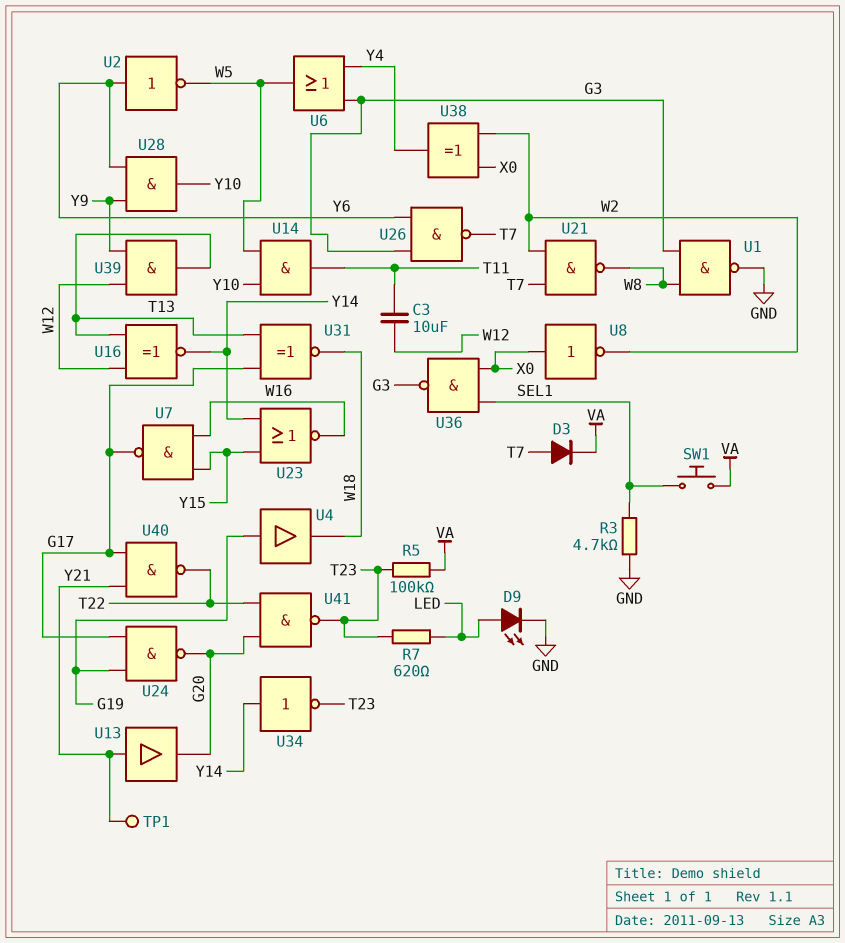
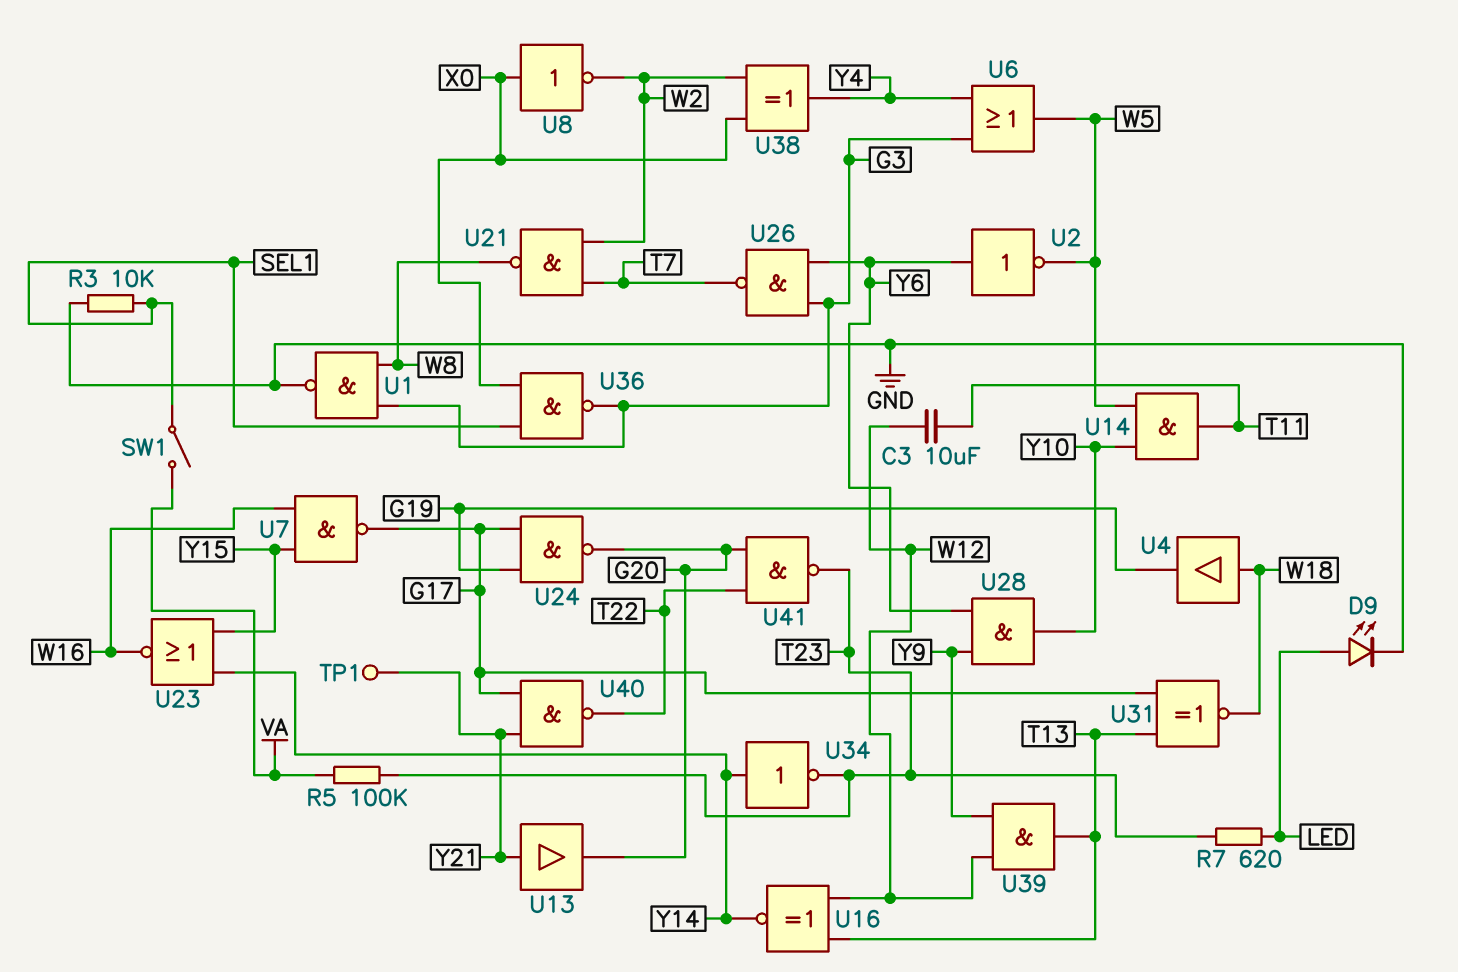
D3: diode (A T7, K VA) -> none
R3: 4.7k (GND, SEL1) -> 10k (GND, SEL1)
SW1: button (SEL1, VA) -> switch (SEL1, VA)
U4: buffer (in G19, out W18) -> buffer (in W18, out G19)

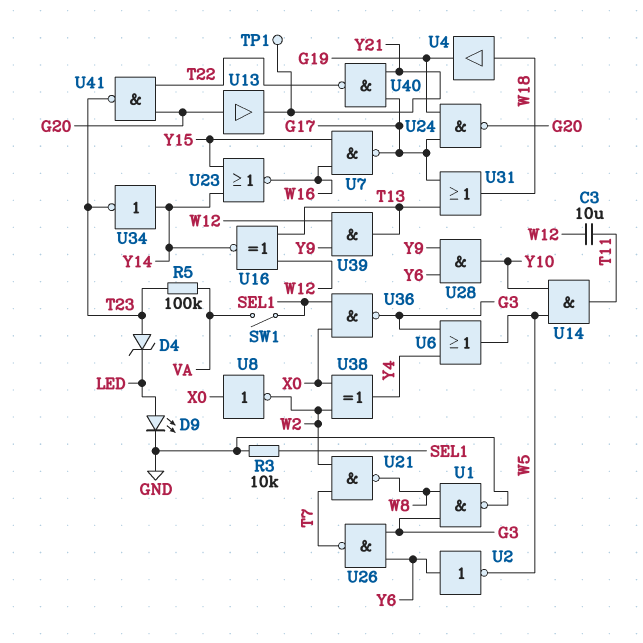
D4: none -> zener (A T23, K LED)
R7: 620 (LED, T23) -> none
U13: buffer (in Y21, out G20) -> buffer (in G20, out Y21)
U31: XNOR (in G17, in T13, out W18) -> OR (in G17, in T13, out W18)

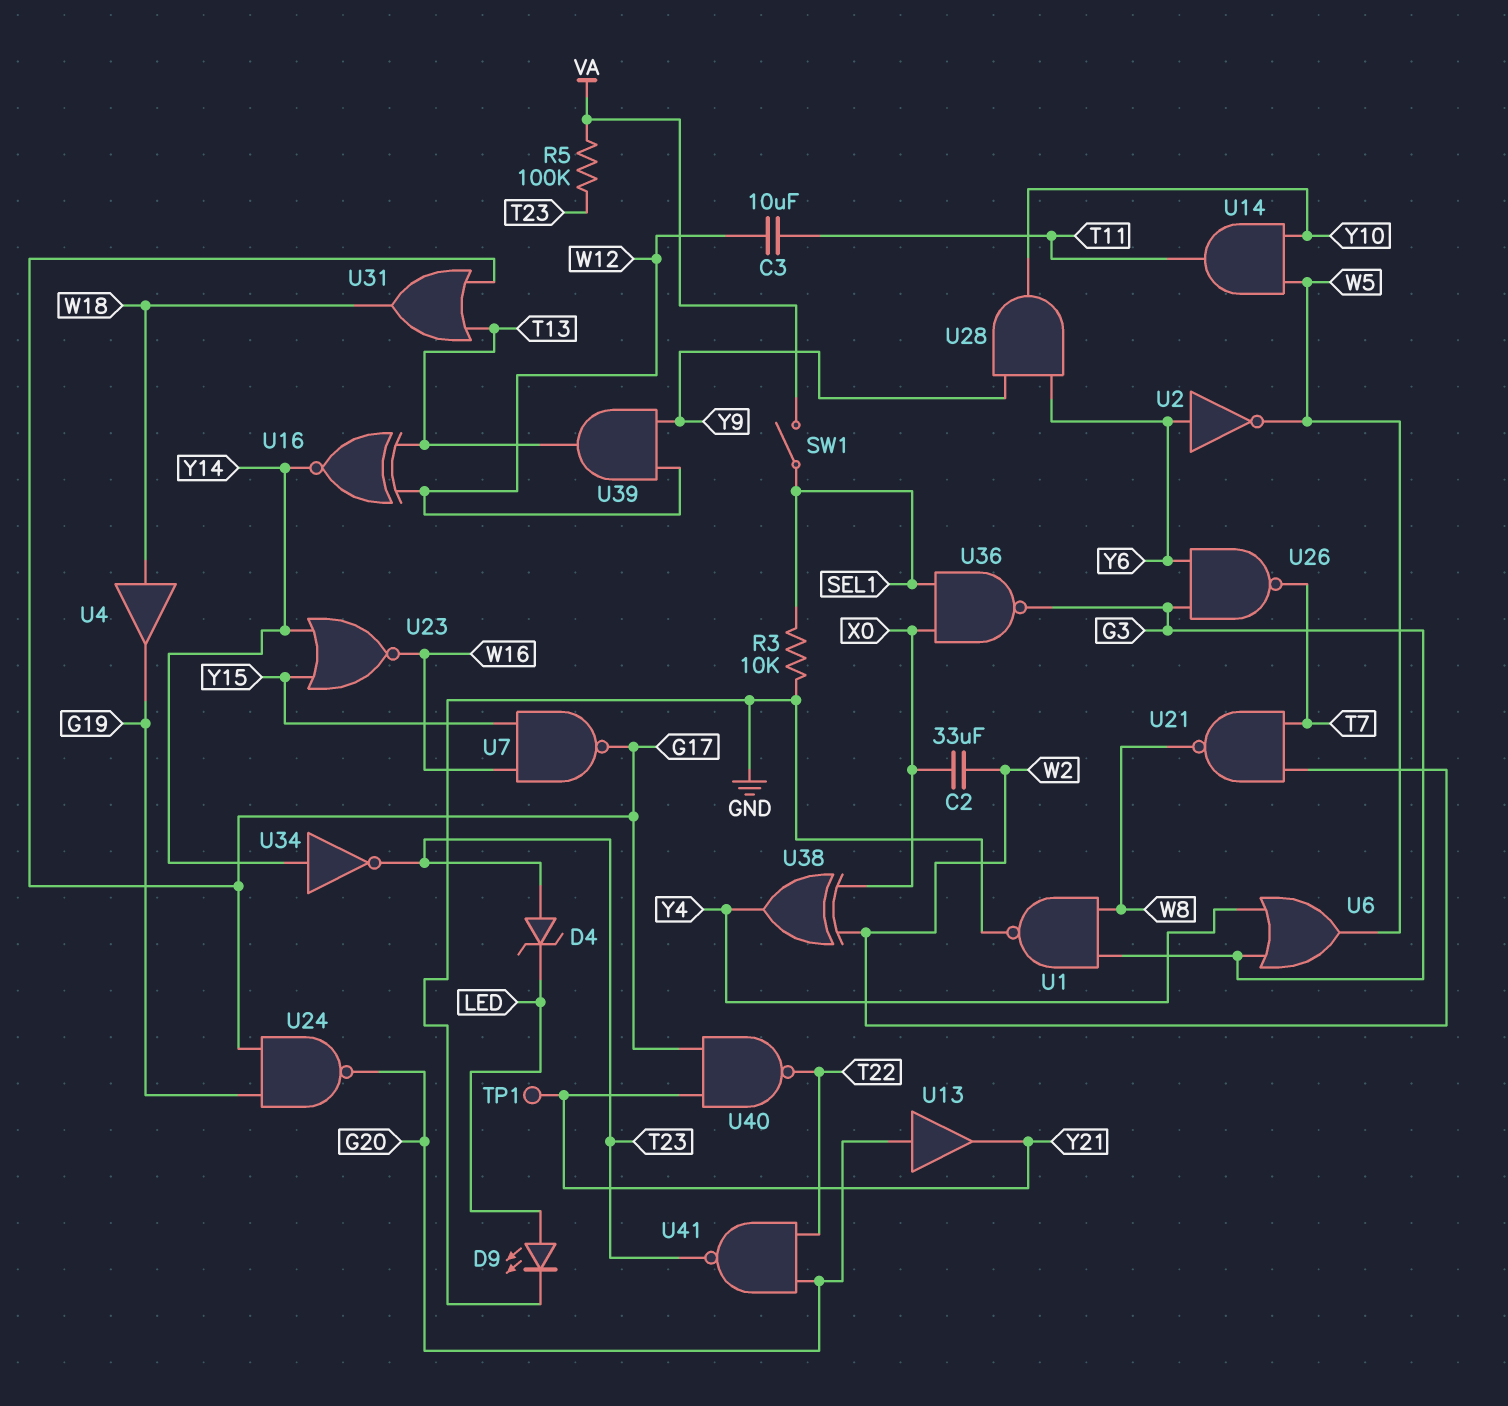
C2: none -> 33uF (W2, X0)
U8: NOT (in X0, out W2) -> none

